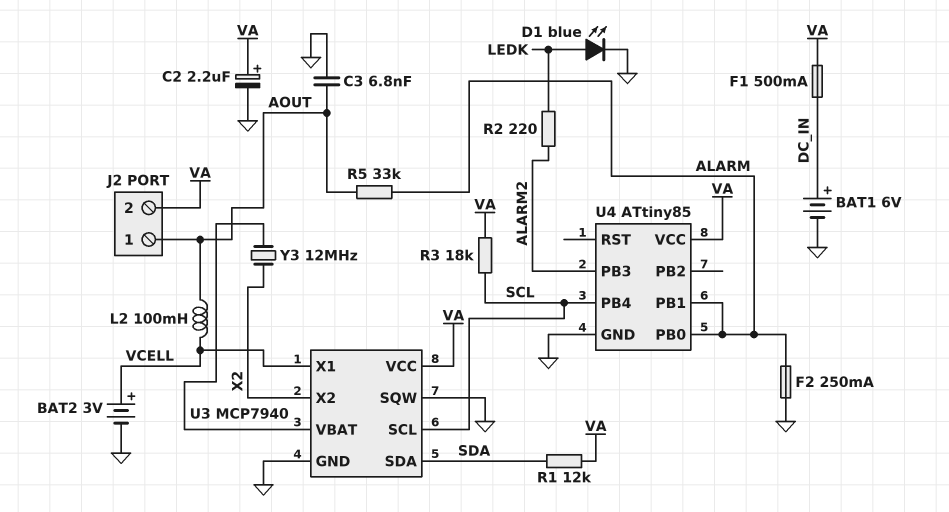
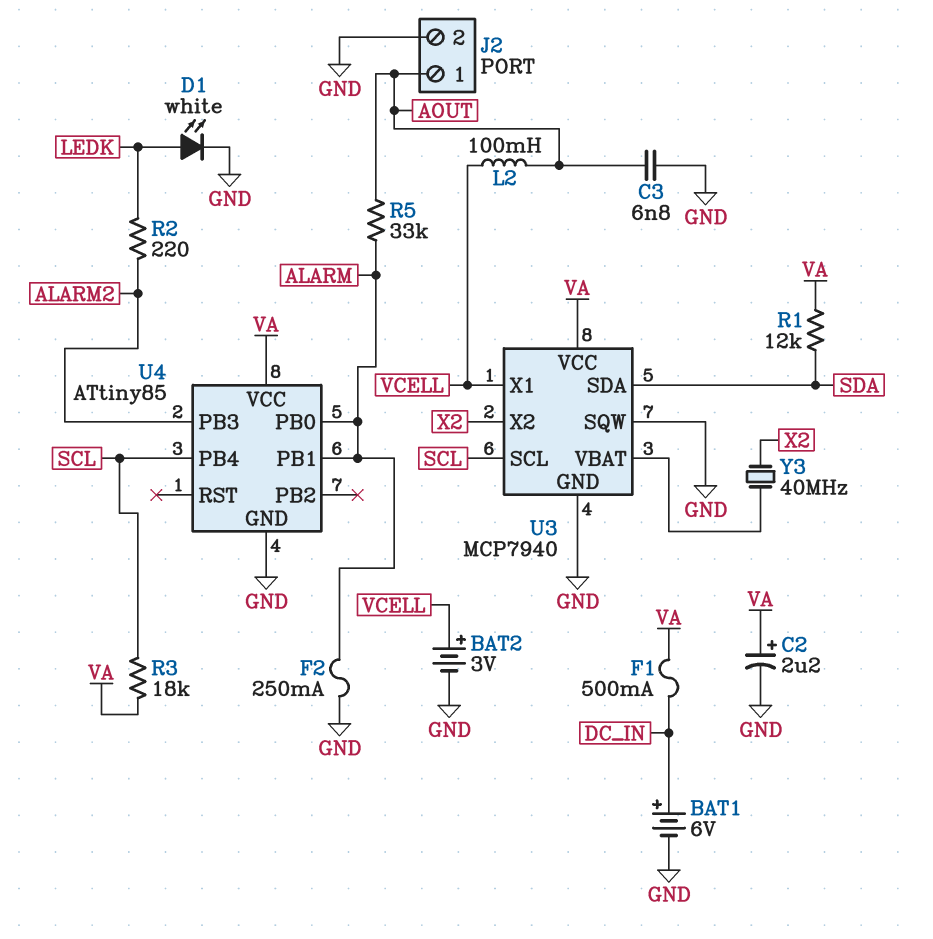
D1: LED blue (A LEDK, K GND) -> LED white (A LEDK, K GND)
J2 pin 2: VA -> GND
Y3: 12MHz (U3/VBAT, X2) -> 40MHz (U3/VBAT, X2)

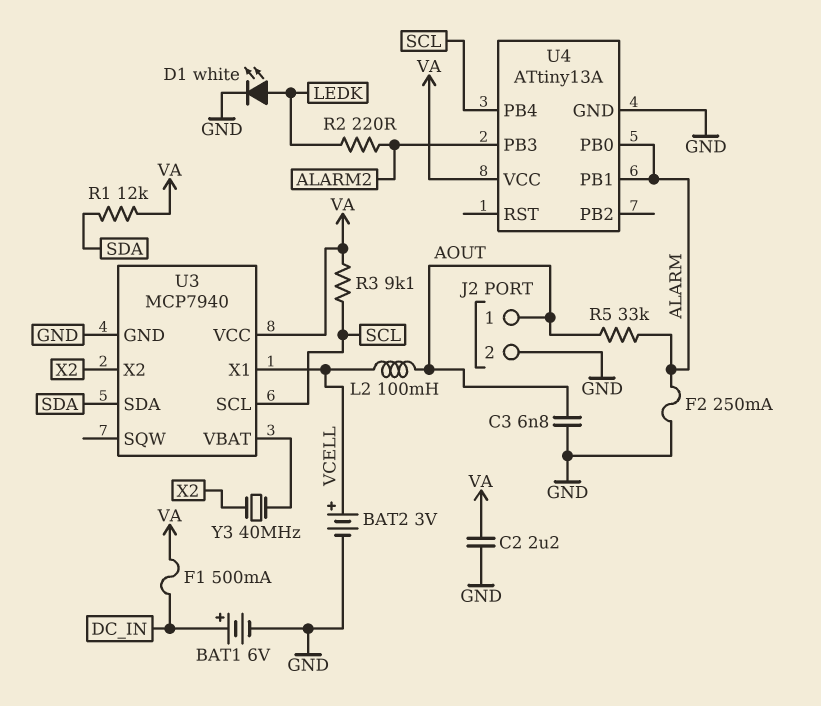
C2: 2.2uF (plus VA, minus GND) -> 2.2uF (GND, VA)
R3: 18k (SCL, VA) -> 9.1k (SCL, VA)
U3 pin SQW: GND -> none
U4: ATtiny85 -> ATtiny13A

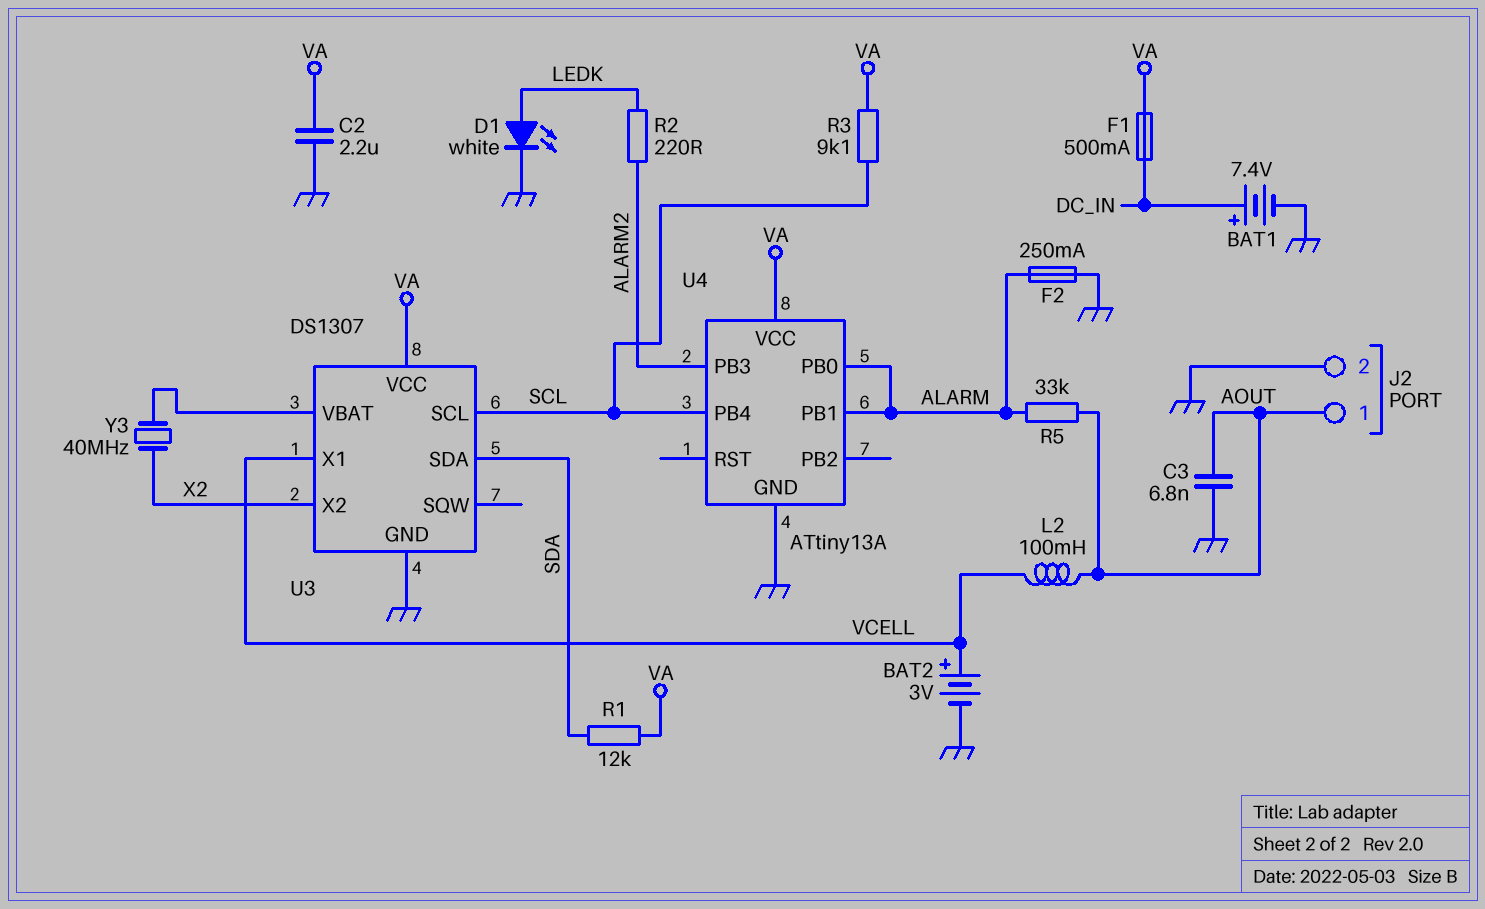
BAT1: 6V (plus DC_IN, minus GND) -> 7.4V (plus DC_IN, minus GND)
U3: MCP7940 -> DS1307

